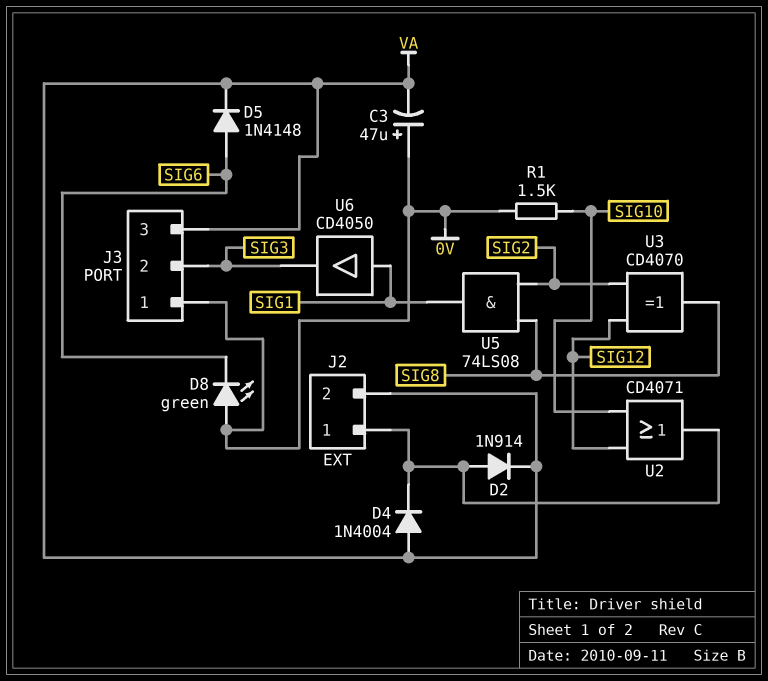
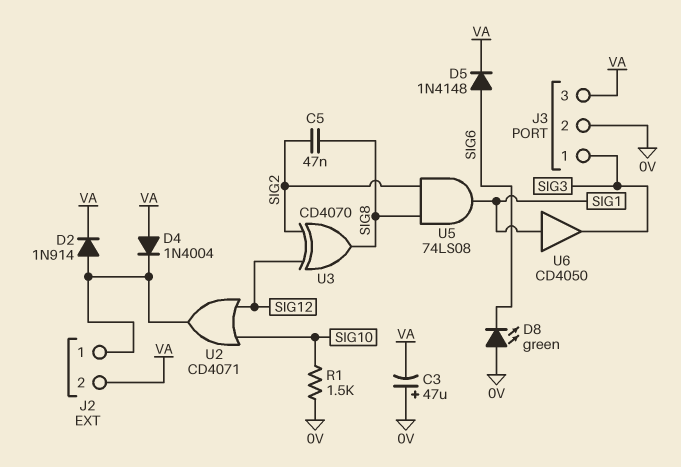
C5: none -> 47nF (SIG2, SIG8)
J3 pin 1: 0V -> SIG3
J3 pin 2: SIG3 -> 0V

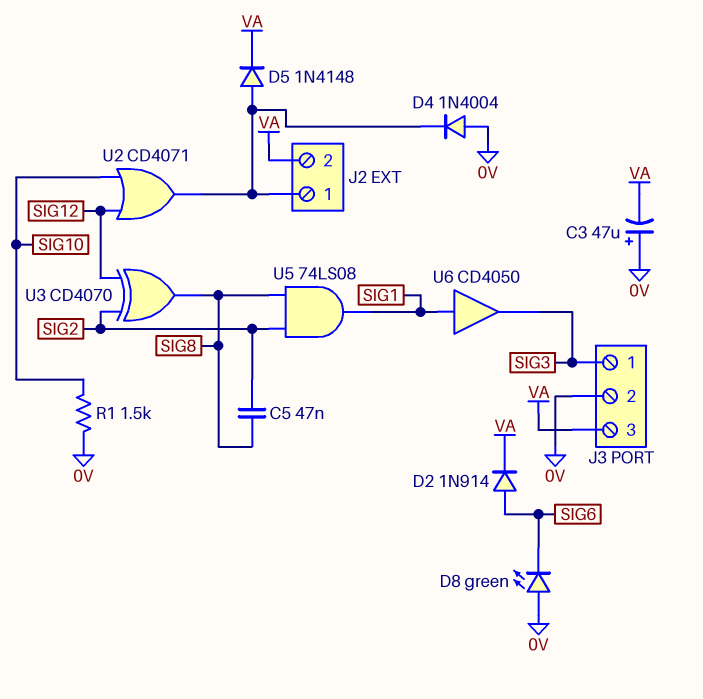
D2: diode 1N914 (A J2/1, K VA) -> diode 1N914 (A SIG6, K VA)
D4: diode 1N4004 (A VA, K J2/1) -> diode 1N4004 (A 0V, K J2/1)
D5: diode 1N4148 (A SIG6, K VA) -> diode 1N4148 (A J2/1, K VA)

